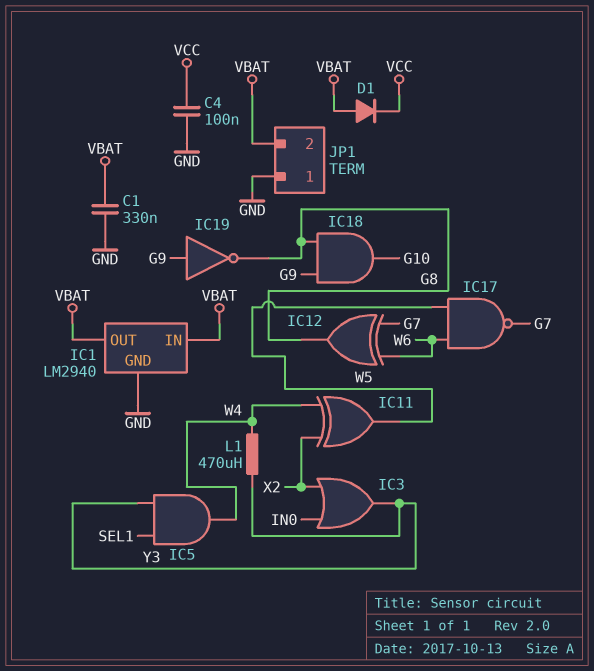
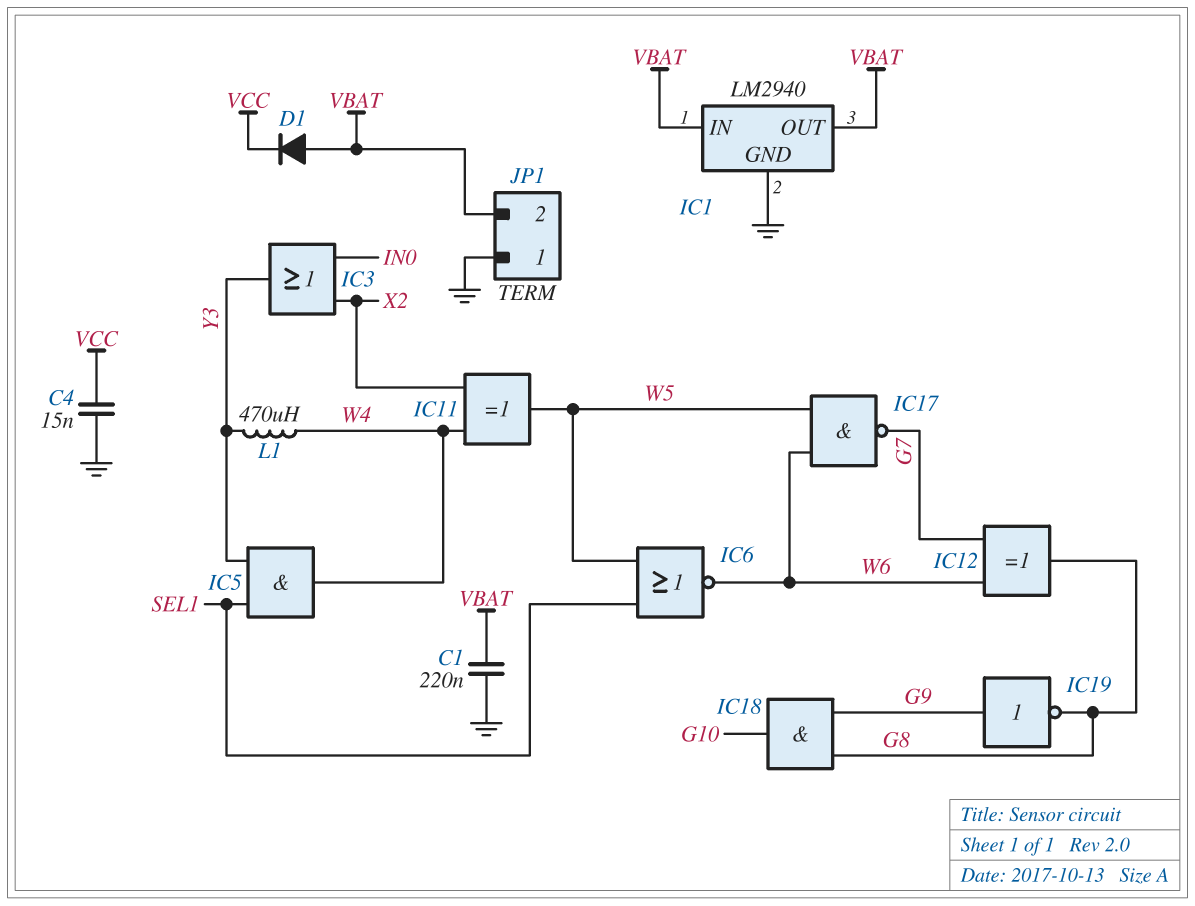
C1: 330nF (GND, VBAT) -> 220nF (GND, VBAT)
C4: 100nF (GND, VCC) -> 15nF (GND, VCC)
IC6: none -> NOR (in SEL1, in W5, out W6)

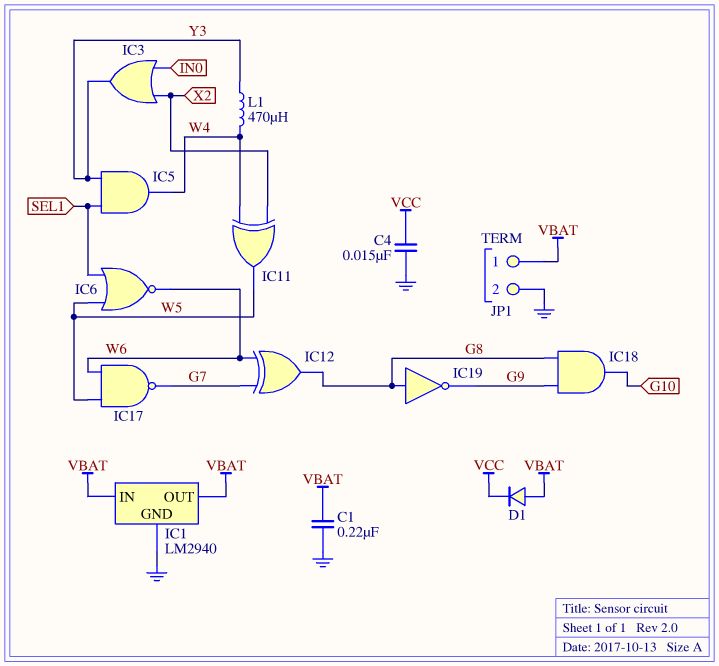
IC19: NOT (in G9, out G8) -> NOT (in G8, out G9)
JP1 pin 1: GND -> VBAT
JP1 pin 2: VBAT -> GND

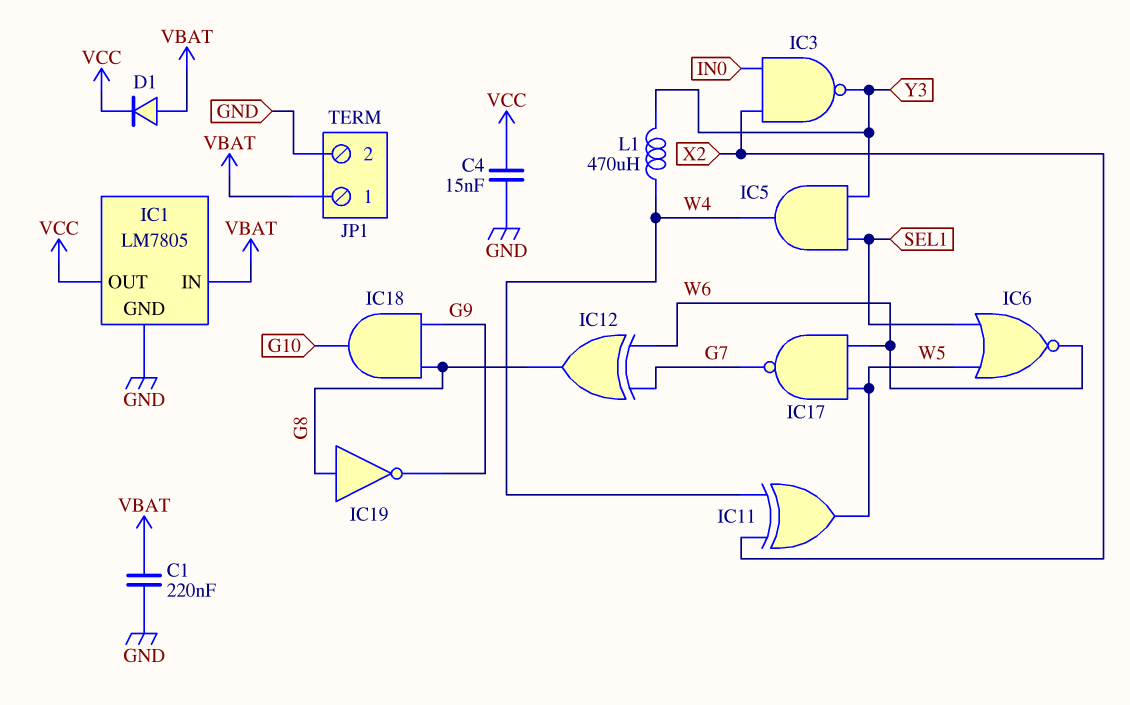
IC1: LM2940 -> LM7805
IC1 pin OUT: VBAT -> VCC
IC3: OR (in IN0, in X2, out Y3) -> NAND (in IN0, in X2, out Y3)

